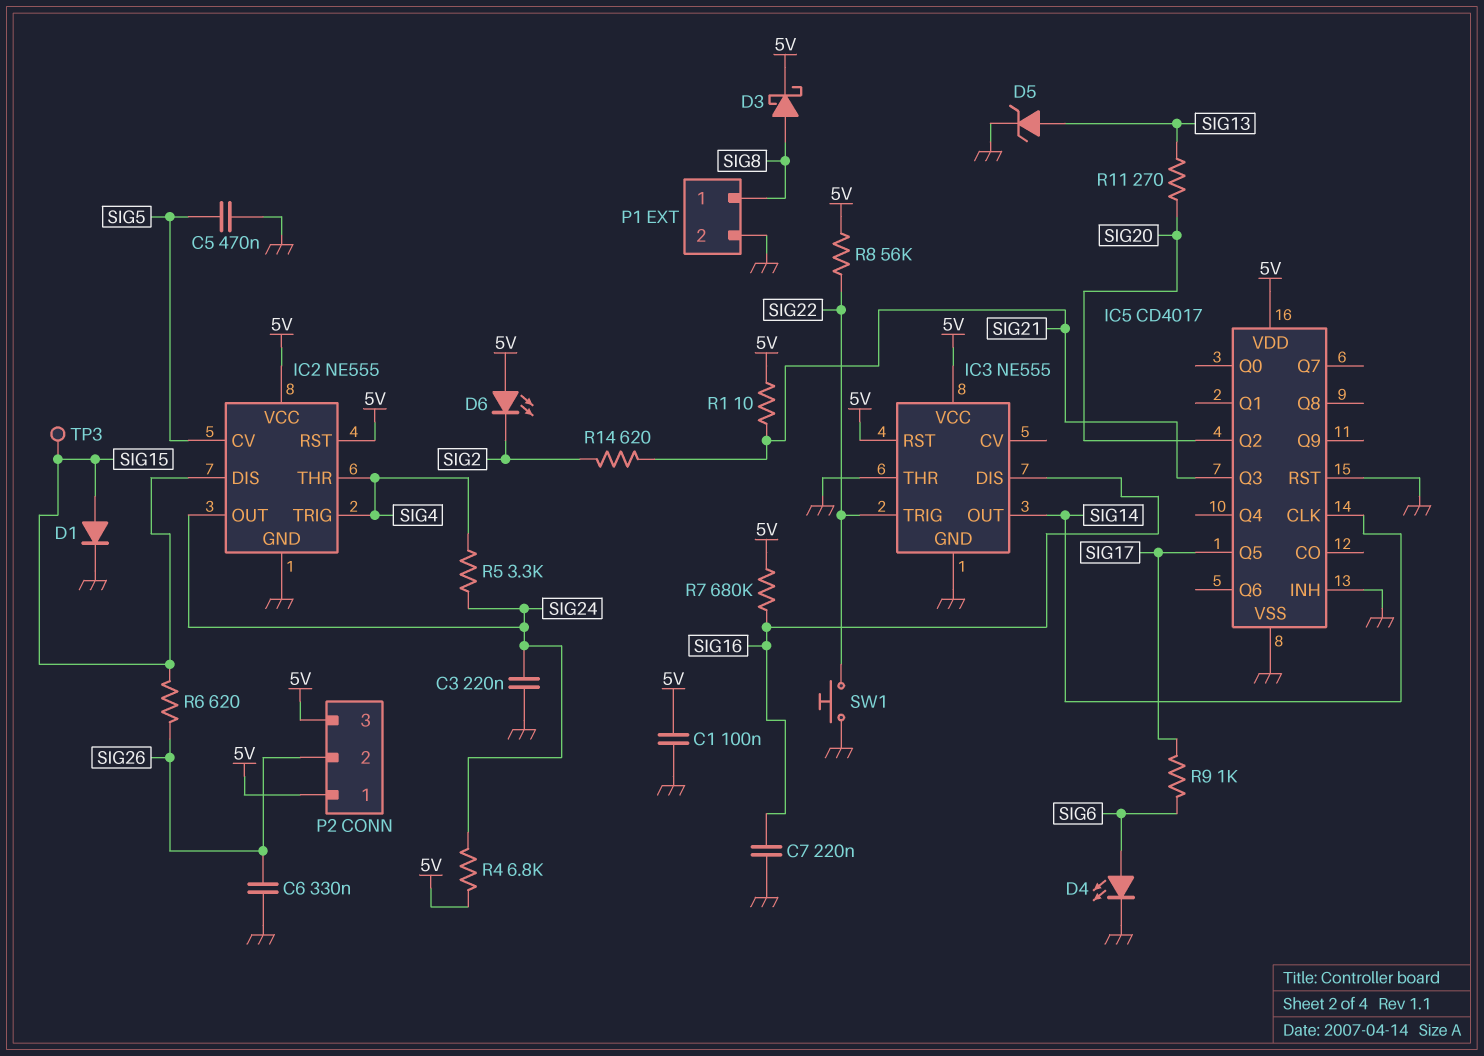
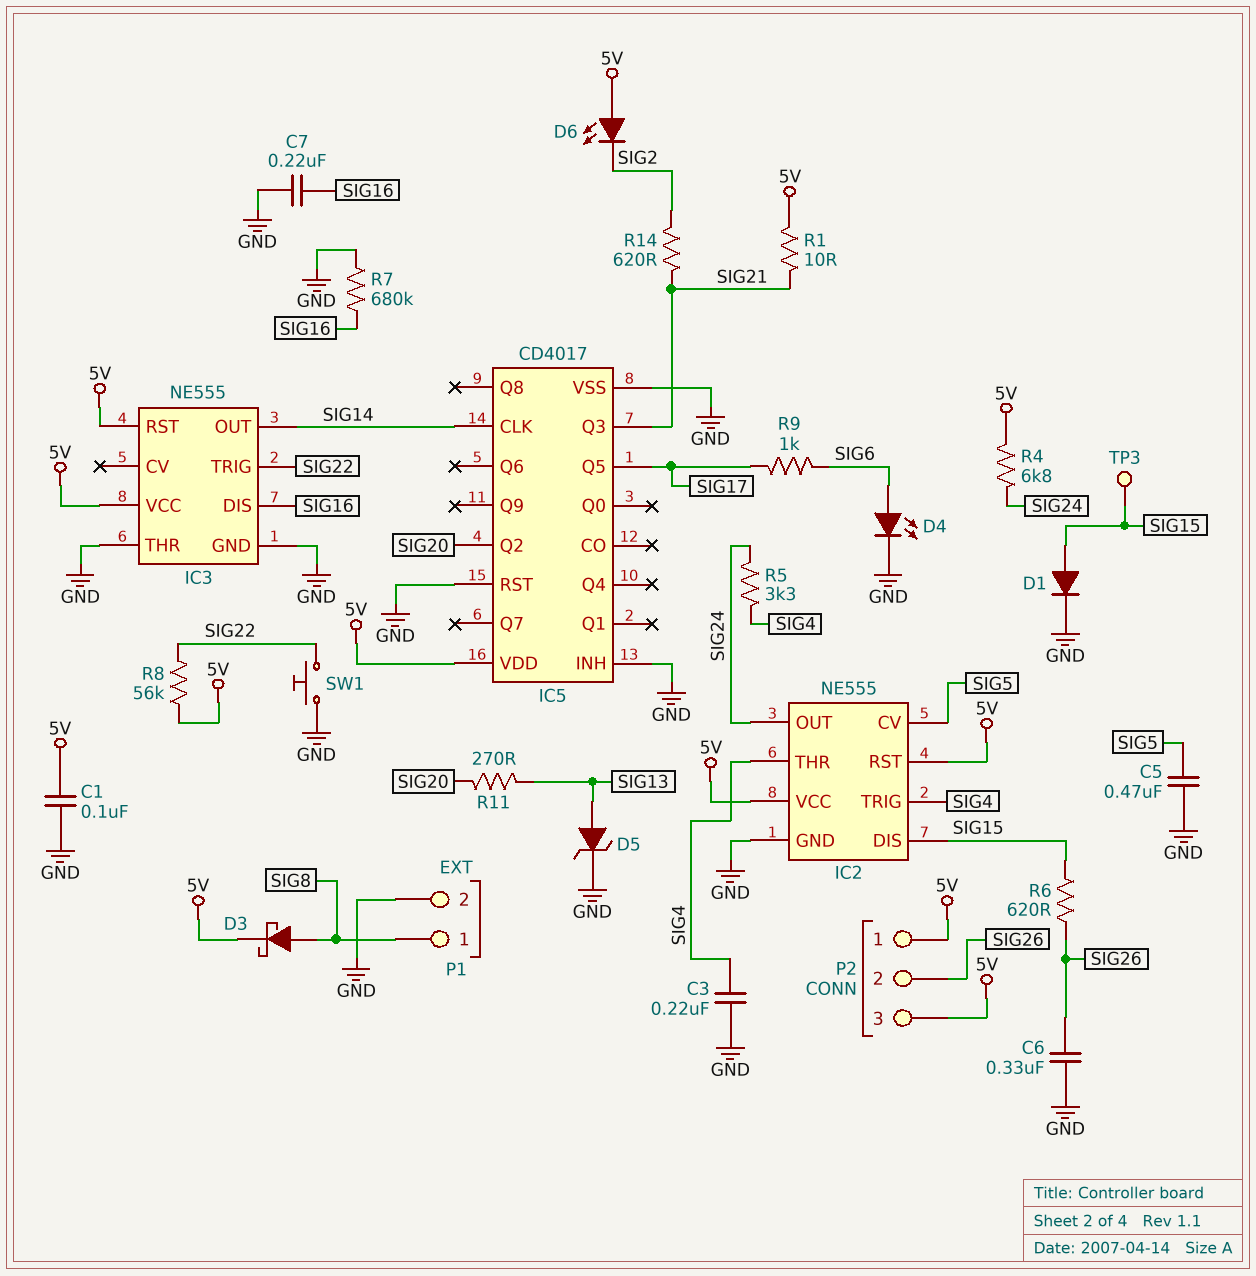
C3: 220nF (GND, SIG24) -> 220nF (GND, SIG4)
R7: 680k (5V, SIG16) -> 680k (GND, SIG16)

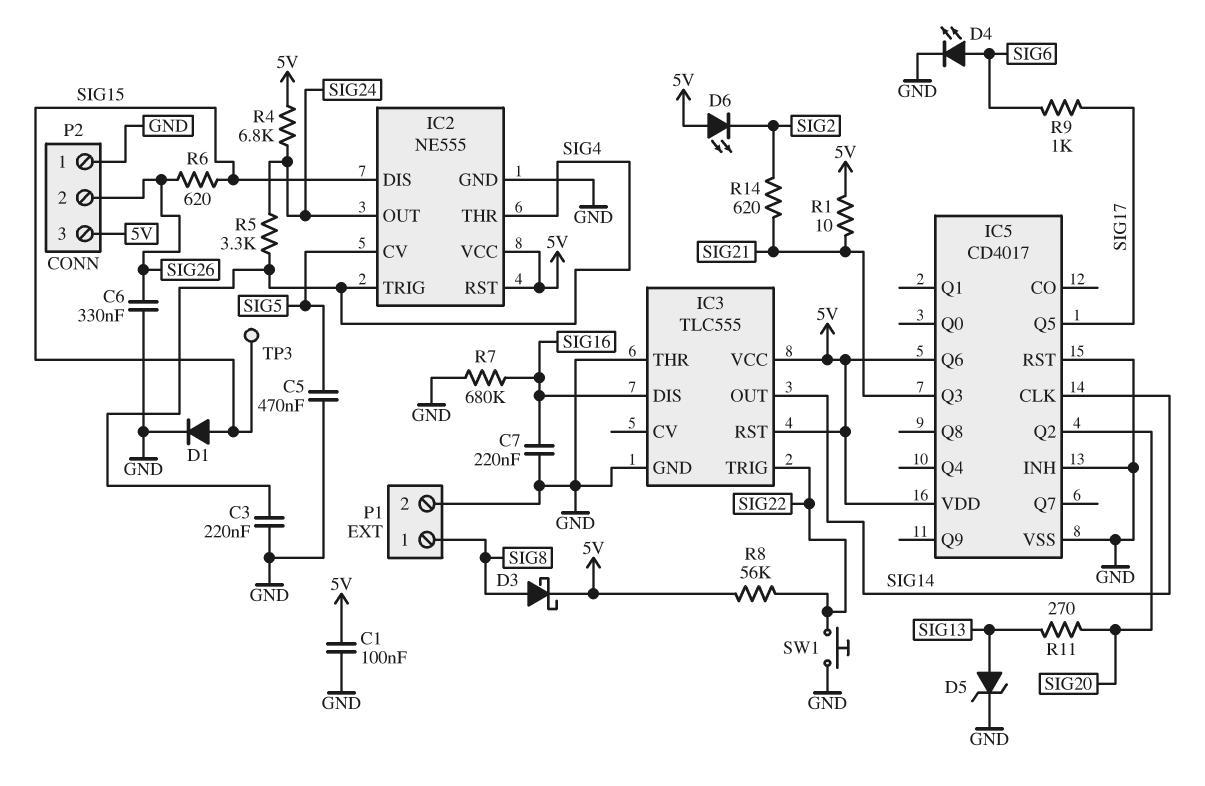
IC3: NE555 -> TLC555
IC5 pin Q6: none -> 5V
P2 pin 1: 5V -> GND

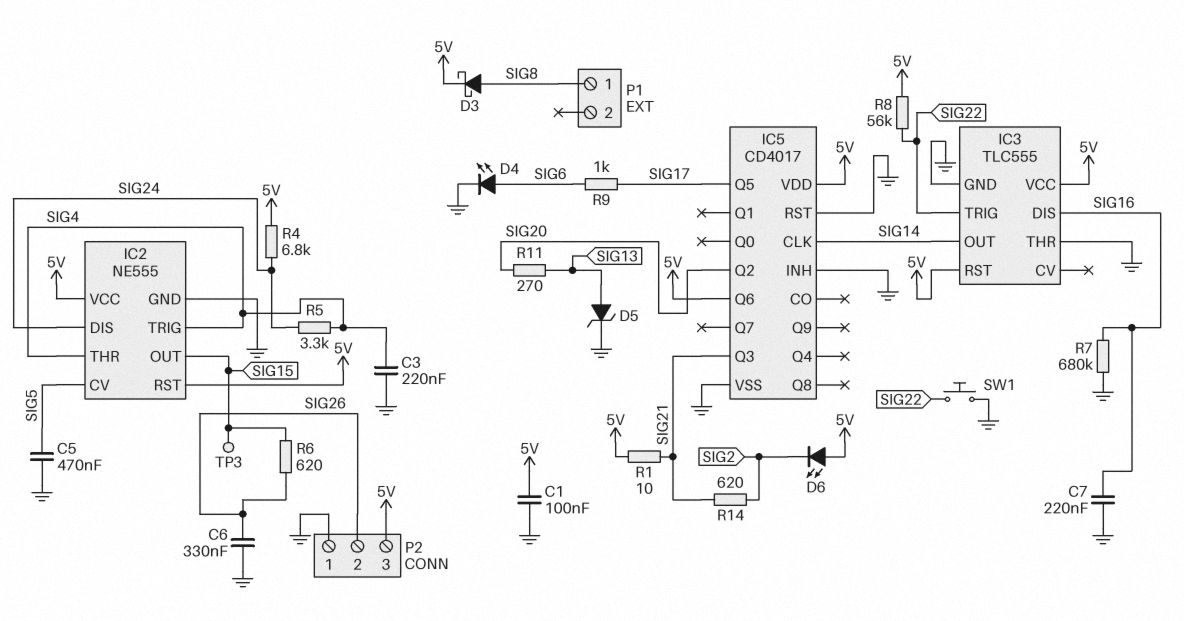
D1: diode (A SIG15, K GND) -> none
IC2 pin DIS: SIG15 -> SIG24
IC2 pin OUT: SIG24 -> SIG15
P1 pin 2: GND -> none

